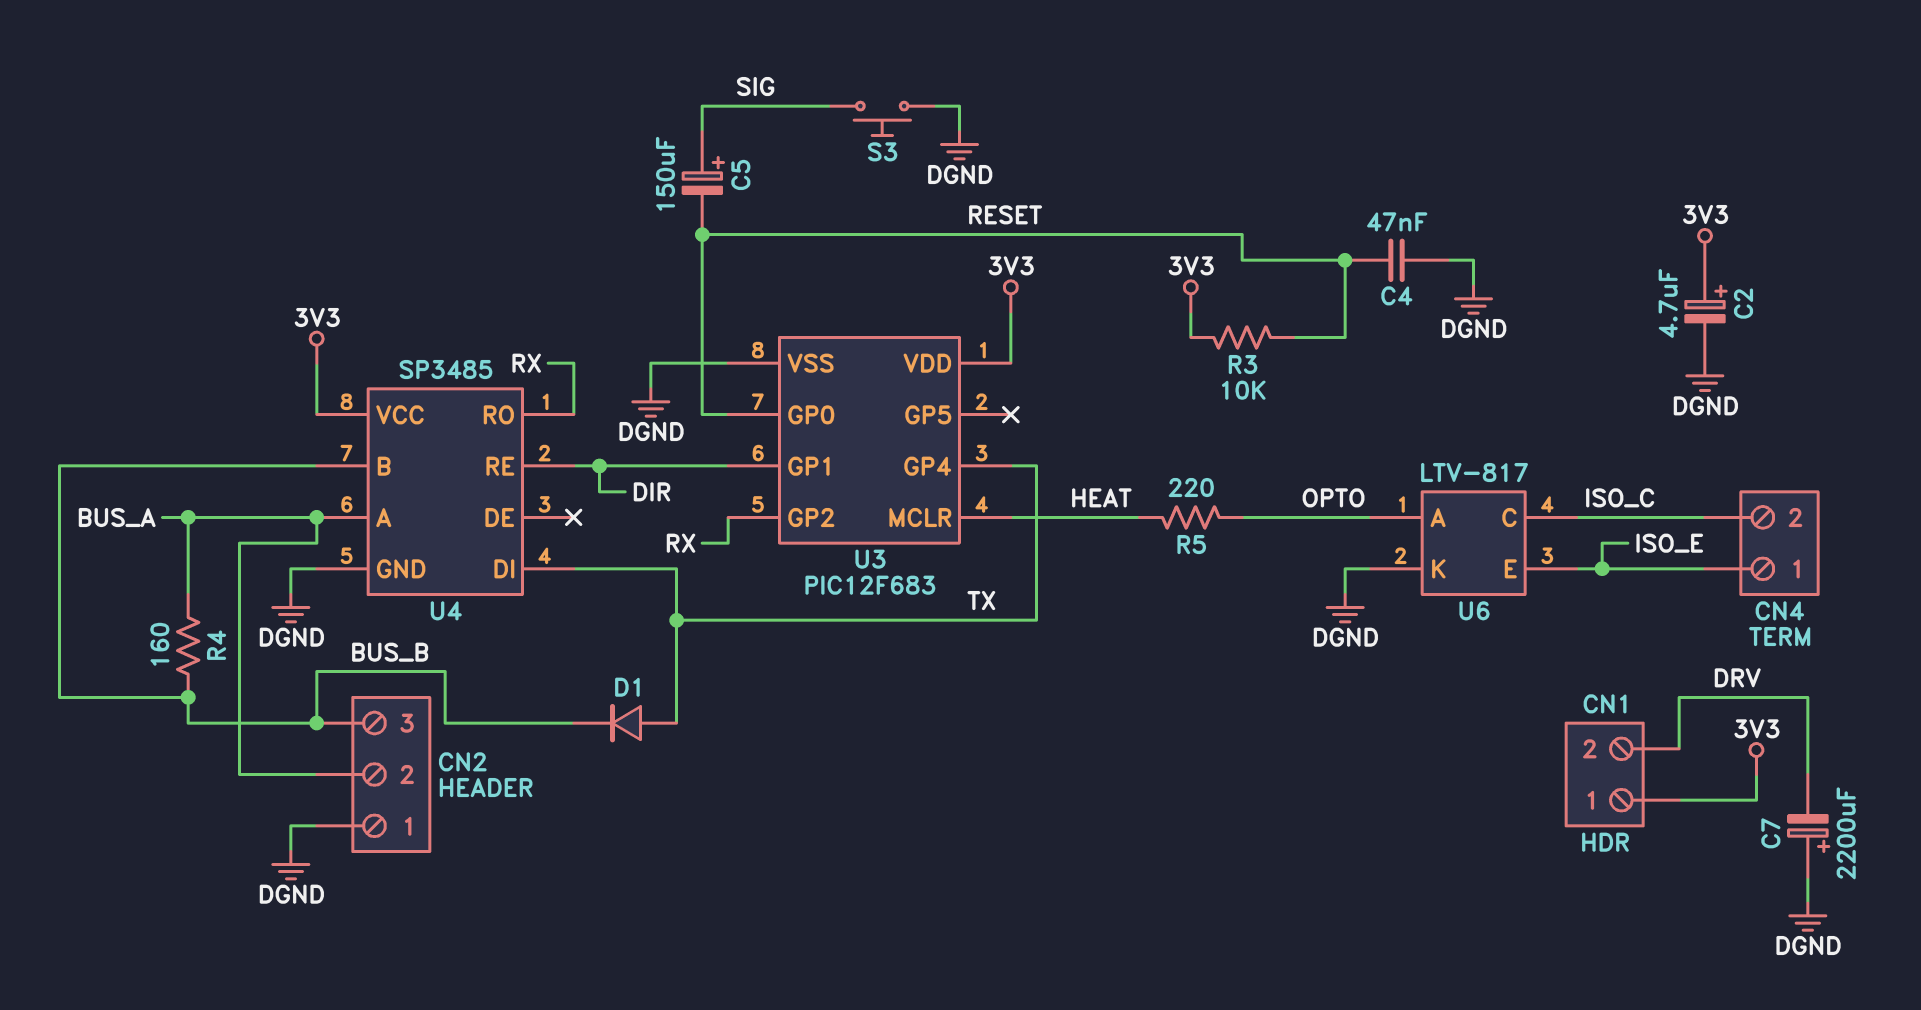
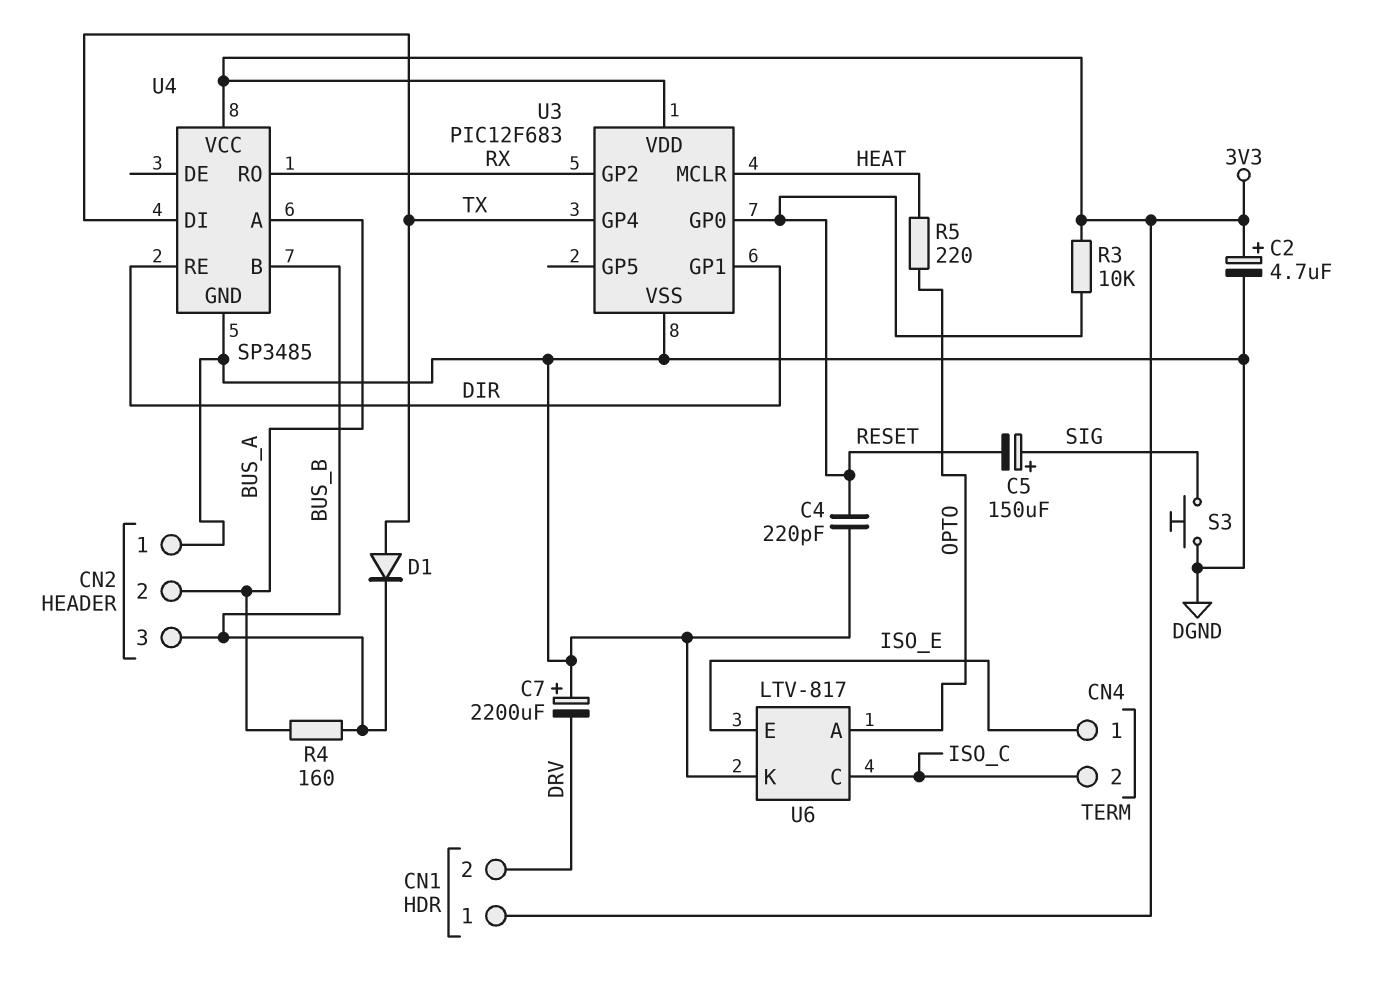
C4: 47nF (DGND, RESET) -> 220pF (DGND, RESET)

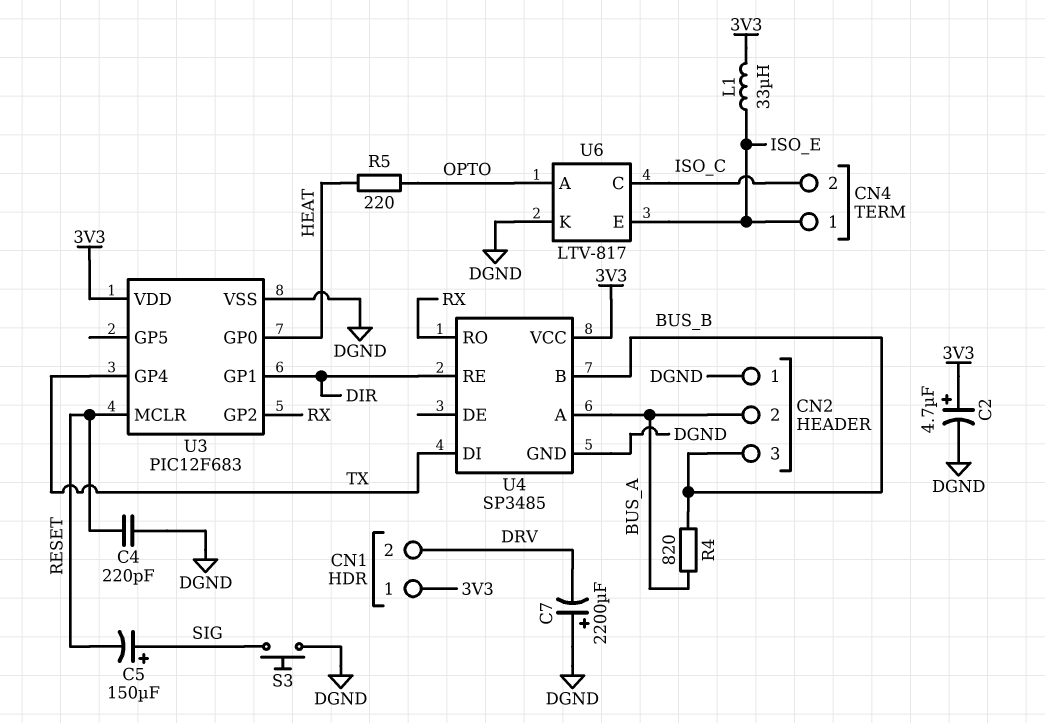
D1: diode (A TX, K BUS_B) -> none
L1: none -> 33uH (3V3, ISO_E)
R3: 10k (3V3, RESET) -> none
R4: 160 (BUS_A, BUS_B) -> 820 (BUS_A, BUS_B)
U3 pin GP0: RESET -> HEAT
U3 pin MCLR: HEAT -> RESET

